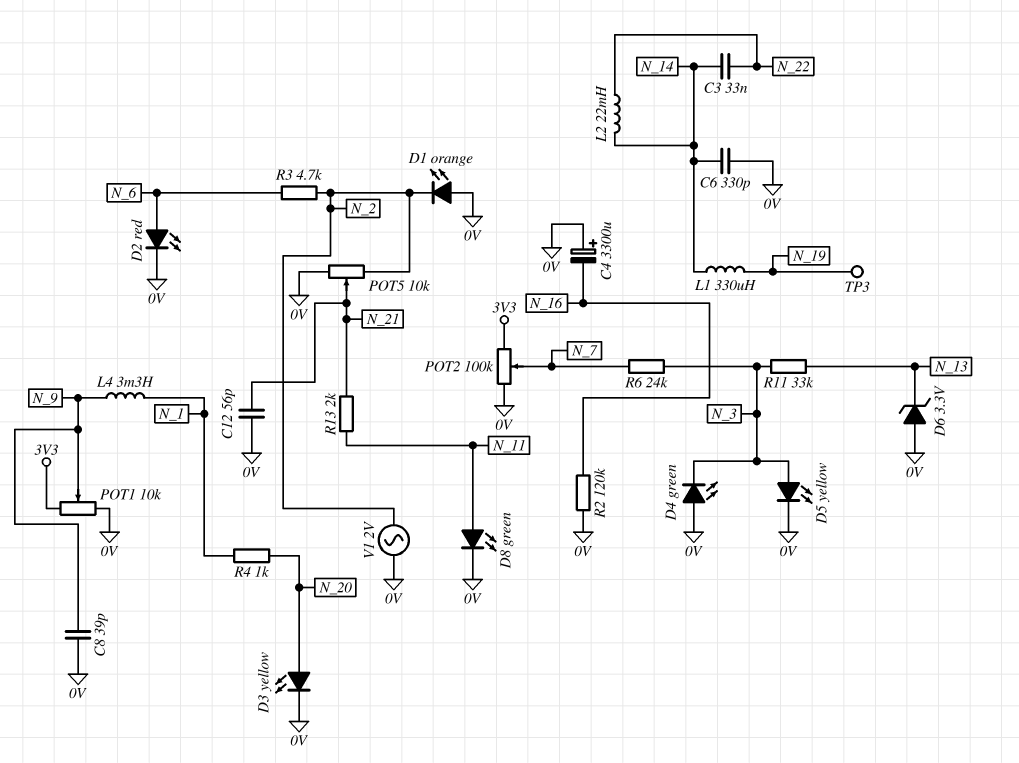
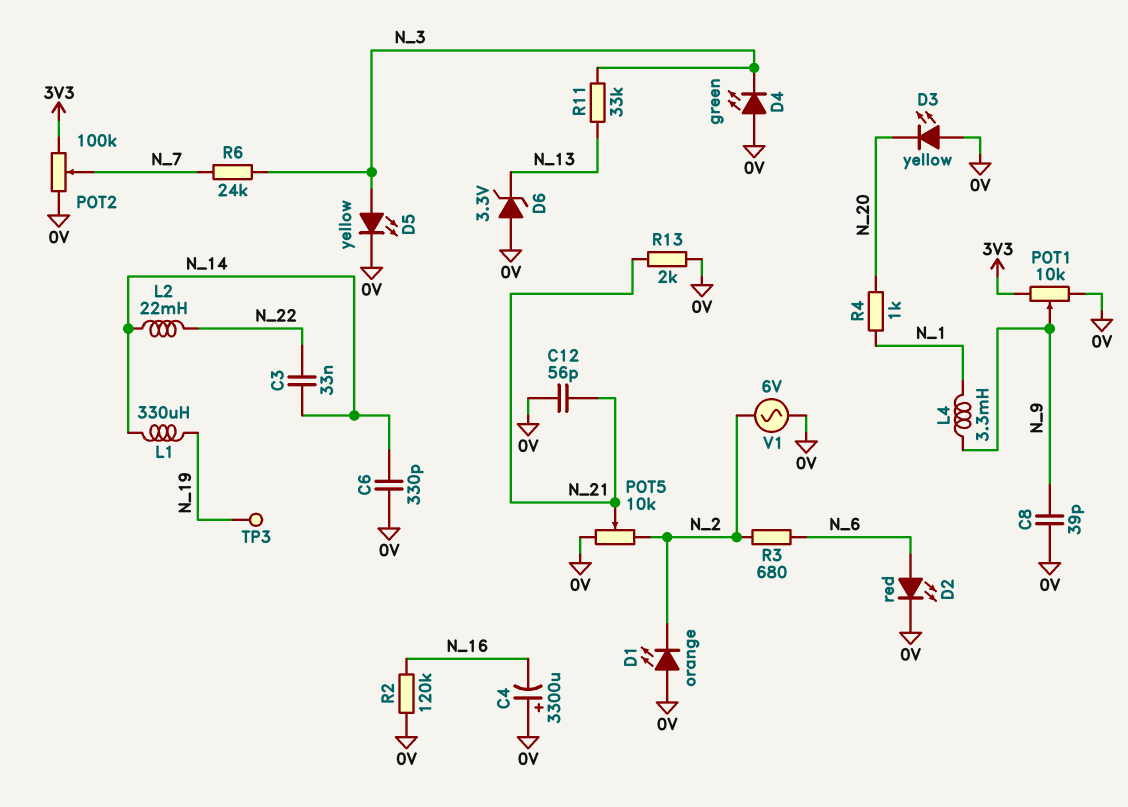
D3: LED yellow (A N_20, K 0V) -> LED yellow (A 0V, K N_20)
D8: LED green (A N_11, K 0V) -> none
R3: 4.7k (N_2, N_6) -> 680 (N_2, N_6)
R13: 2k (N_11, N_21) -> 2k (0V, N_21)
V1: AC 2V (0V, N_2) -> AC 6V (0V, N_2)

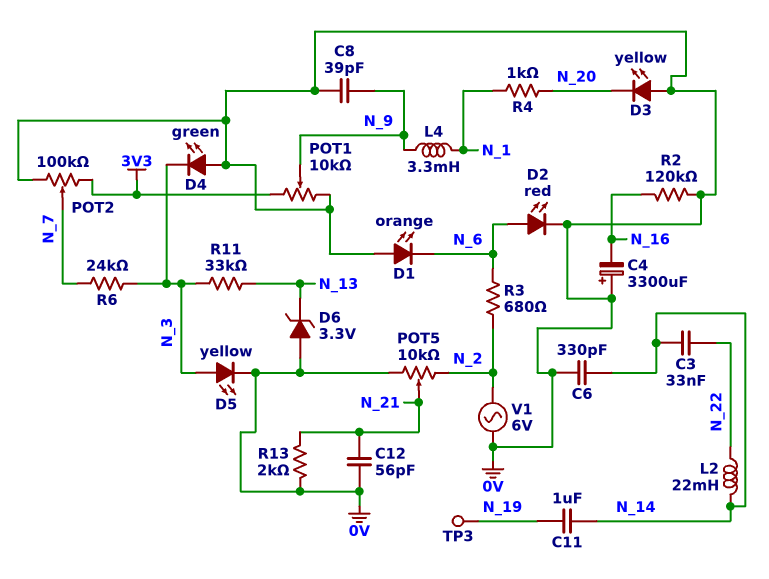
C11: none -> 1uF (N_14, N_19)
D1: LED orange (A 0V, K N_2) -> LED orange (A 0V, K N_6)
L1: 330uH (N_14, N_19) -> none

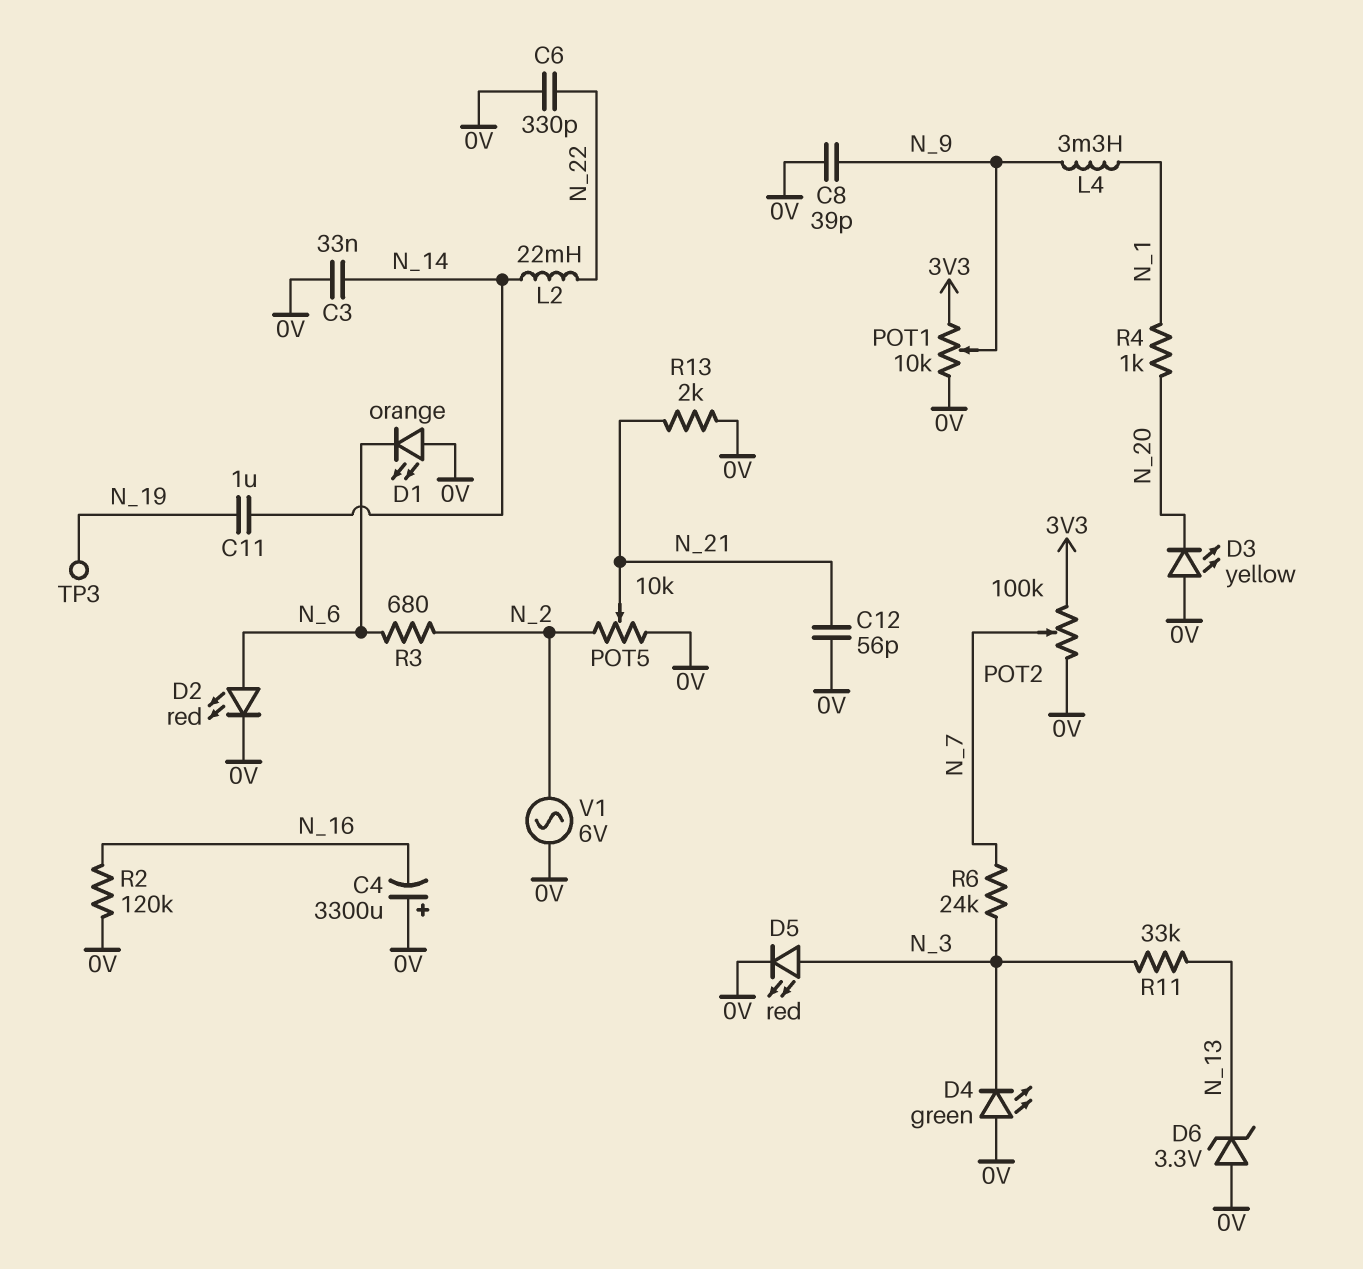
C3: 33nF (N_14, N_22) -> 33nF (0V, N_14)
C6: 330pF (0V, N_14) -> 330pF (0V, N_22)
D5: LED yellow (A N_3, K 0V) -> LED red (A N_3, K 0V)

